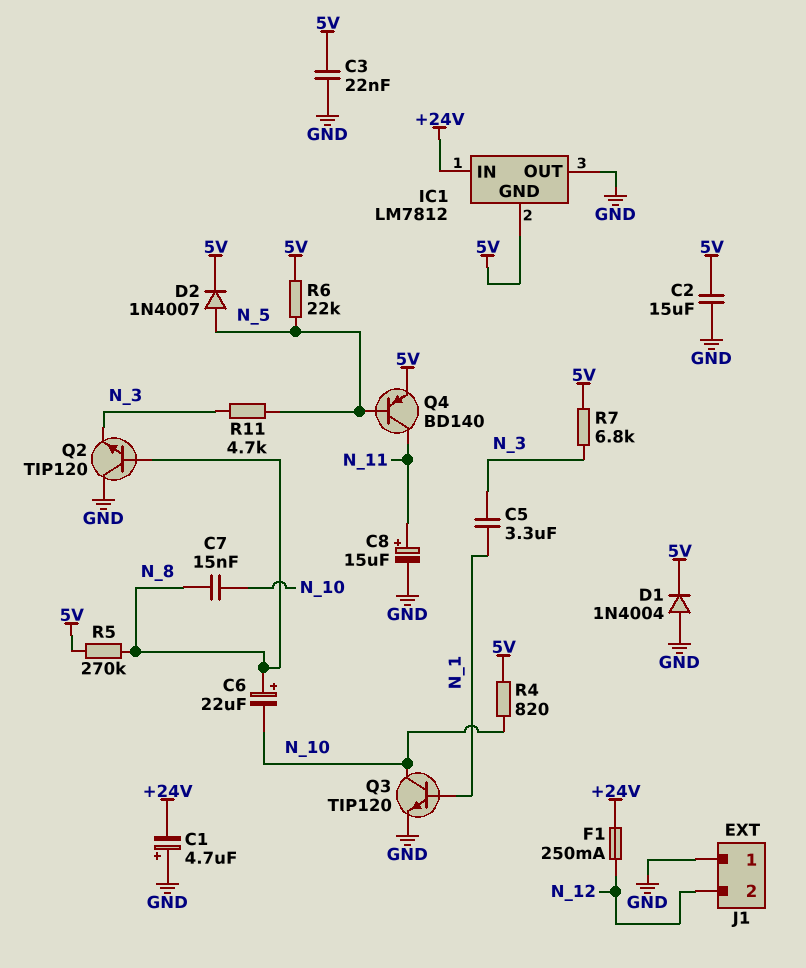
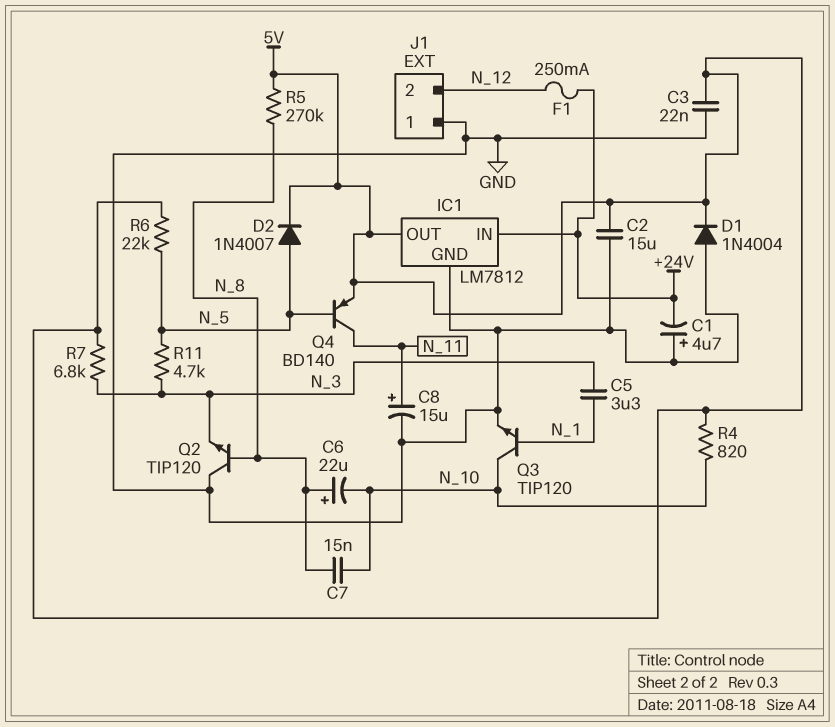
IC1 pin GND: 5V -> GND
IC1 pin OUT: GND -> 5V

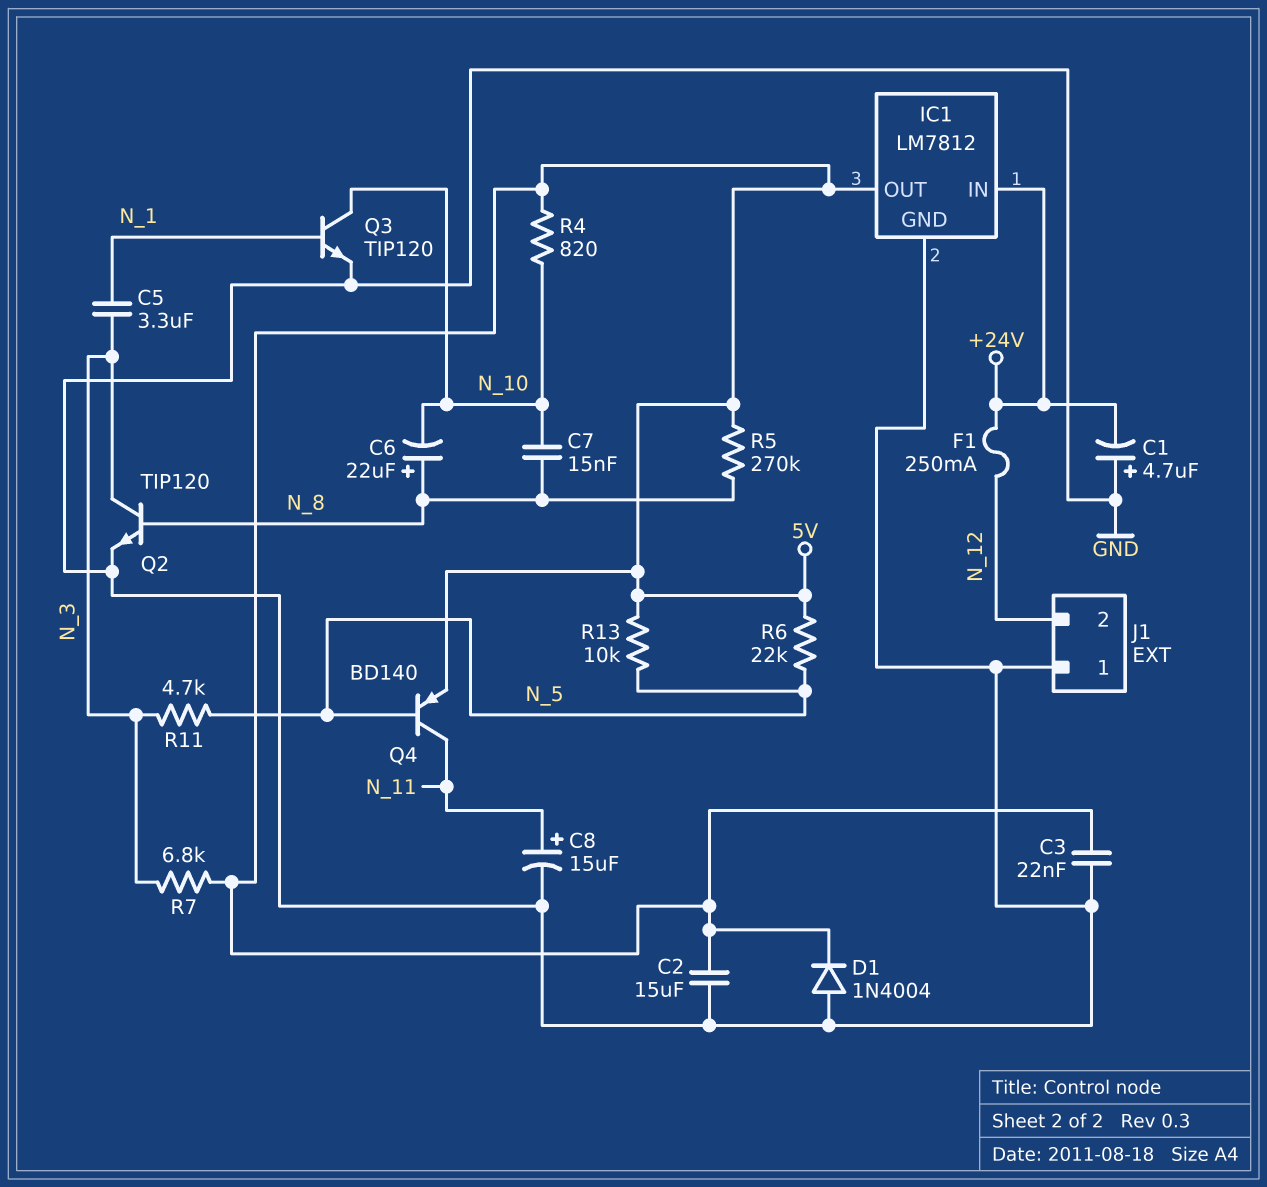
D2: diode 1N4007 (A N_5, K 5V) -> none
Q2: NPN TIP120 (B N_8, C GND, E N_3) -> NPN TIP120 (B N_8, C N_3, E GND)
R13: none -> 10k (5V, N_5)

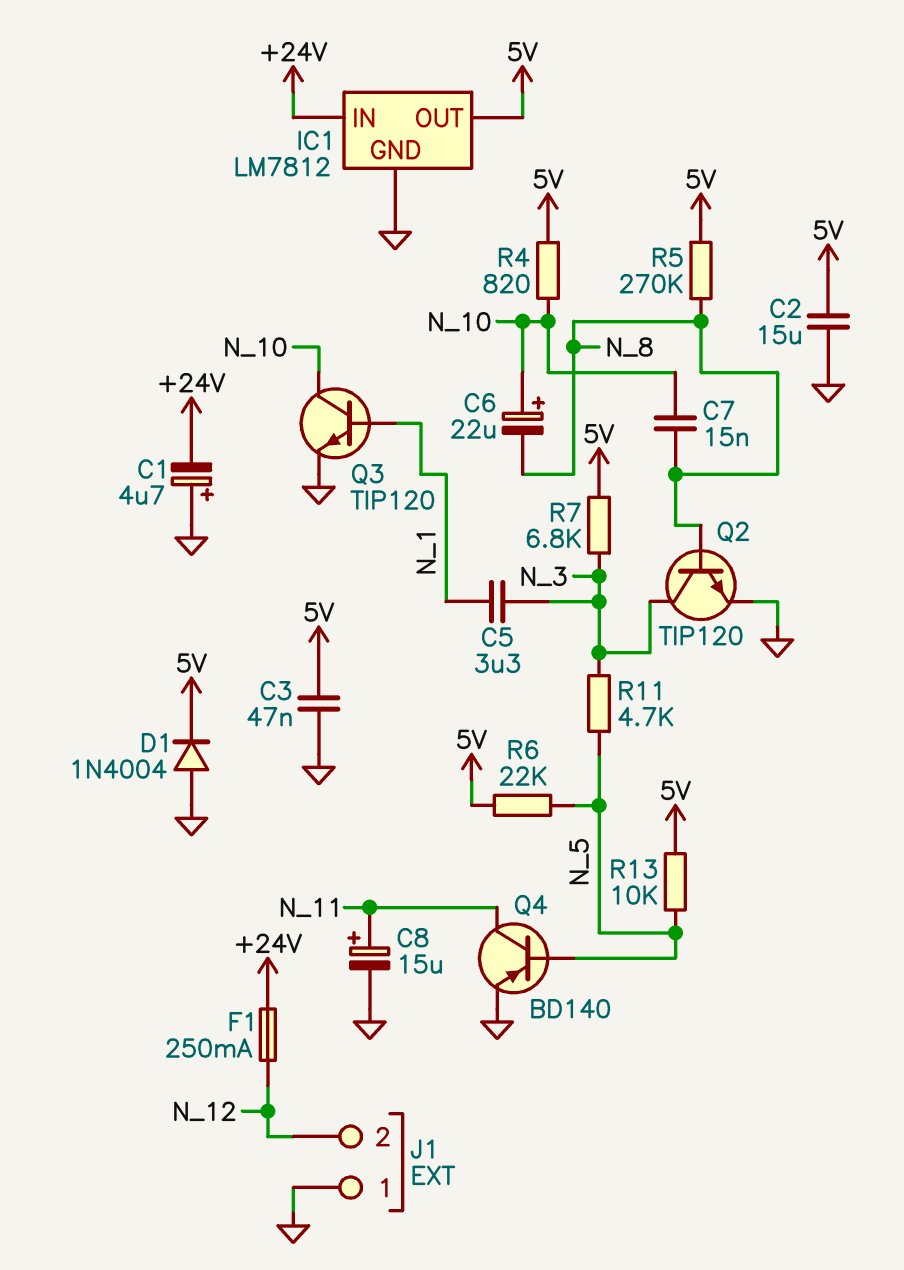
C3: 22nF (5V, GND) -> 47nF (5V, GND)
C6: 22uF (plus N_8, minus N_10) -> 22uF (plus N_10, minus N_8)
Q4: PNP BD140 (B N_5, C N_11, E 5V) -> PNP BD140 (B N_5, C N_11, E GND)

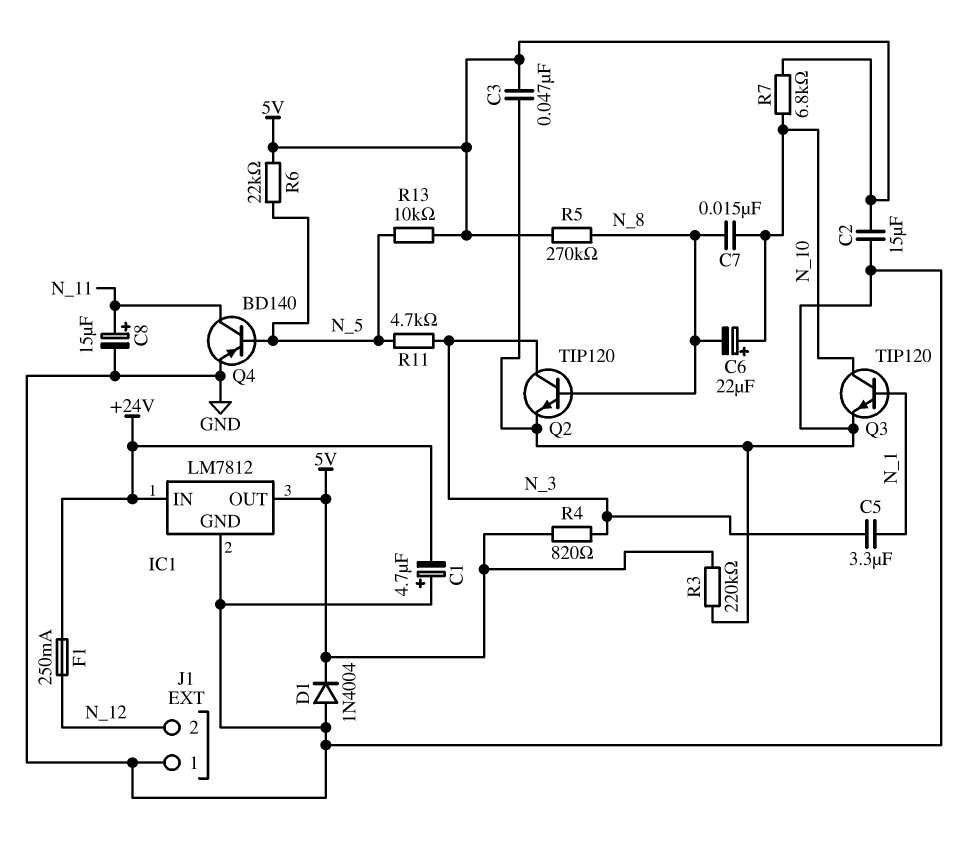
R3: none -> 220k (5V, GND)
R4: 820 (5V, N_10) -> 820 (5V, N_3)
R7: 6.8k (5V, N_3) -> 6.8k (5V, N_10)

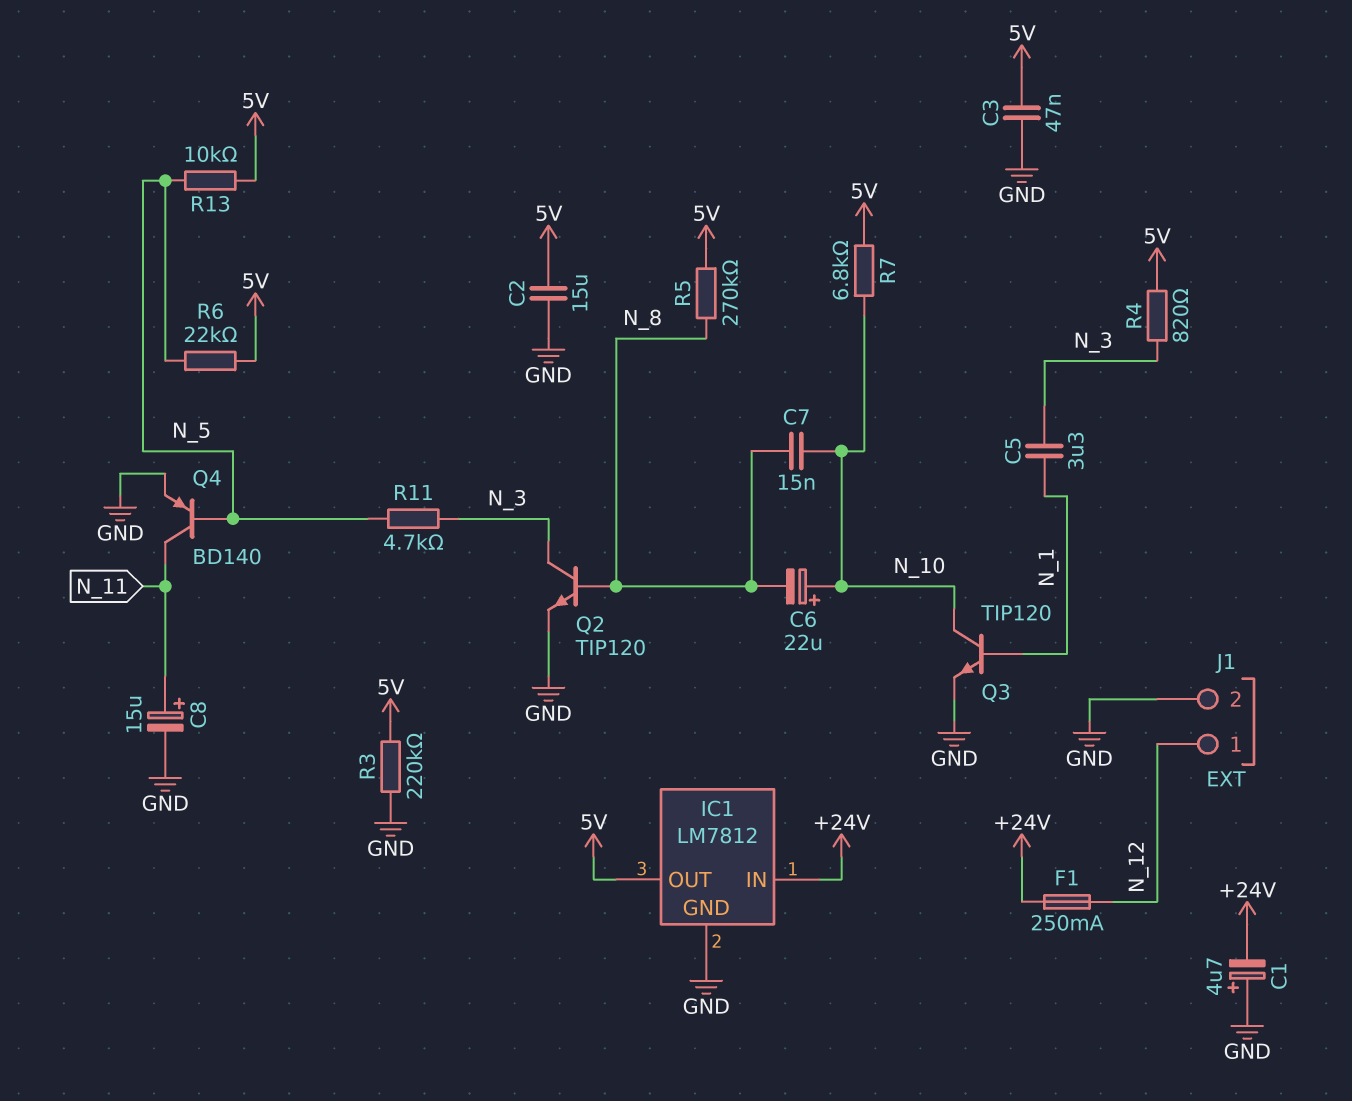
D1: diode 1N4004 (A GND, K 5V) -> none
J1 pin 1: GND -> N_12
J1 pin 2: N_12 -> GND

